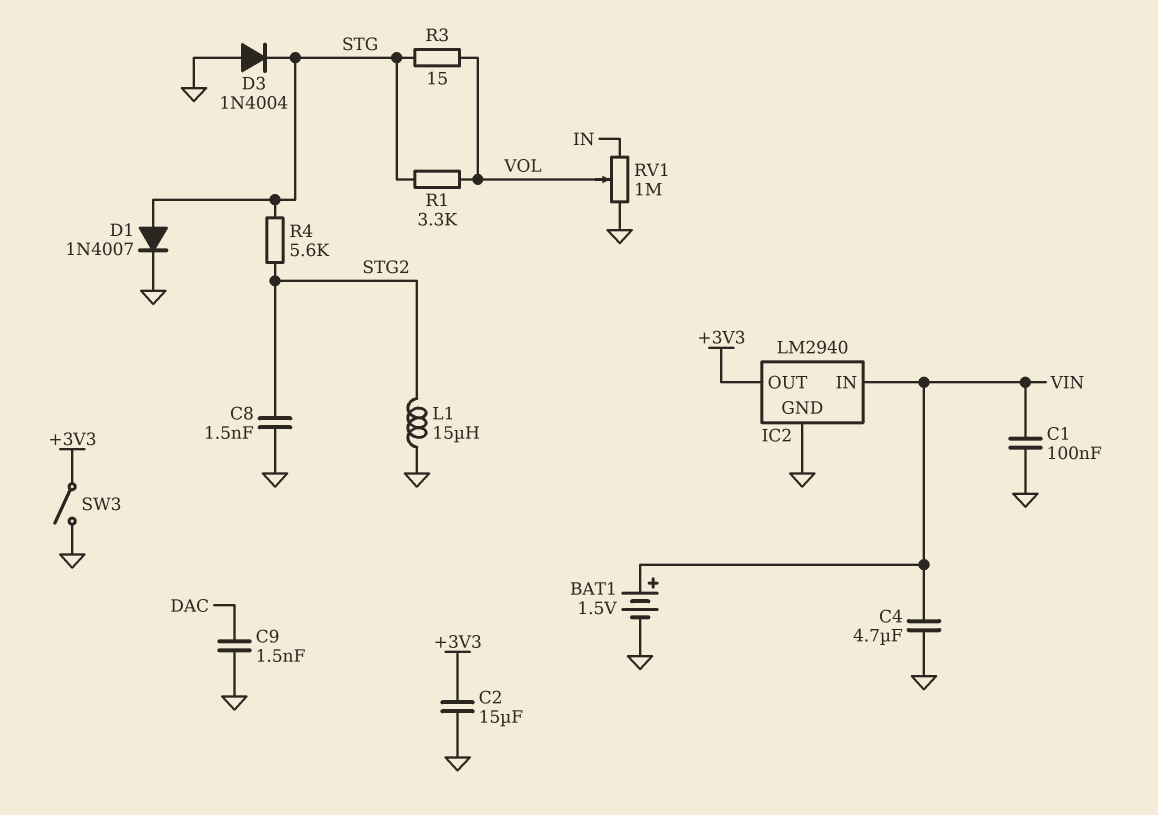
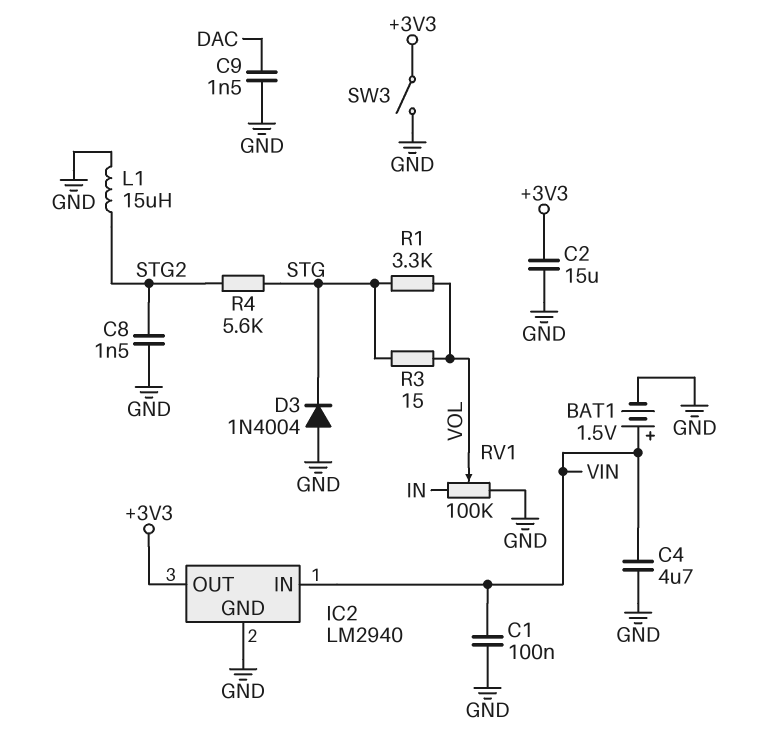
D1: diode 1N4007 (A STG, K GND) -> none
RV1: 1M (GND, IN, wiper VOL) -> 100k (GND, IN, wiper VOL)

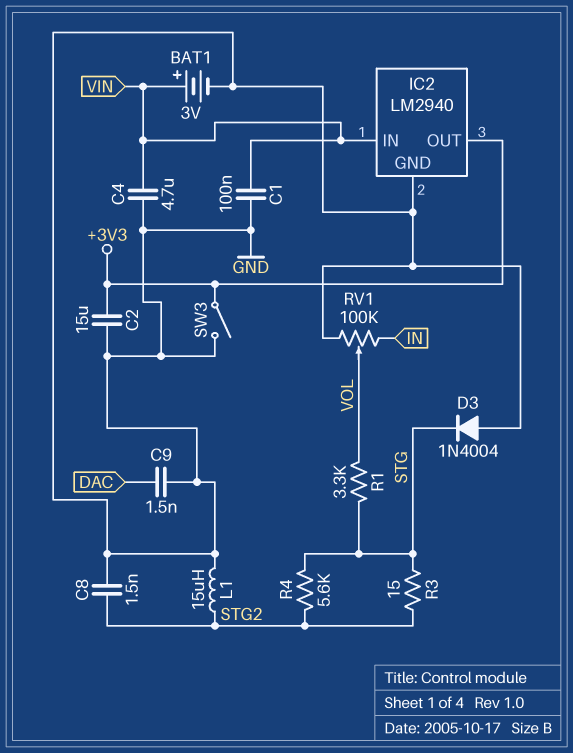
BAT1: 1.5V (plus VIN, minus GND) -> 3V (plus VIN, minus GND)
R3: 15 (STG, VOL) -> 15 (STG, STG2)

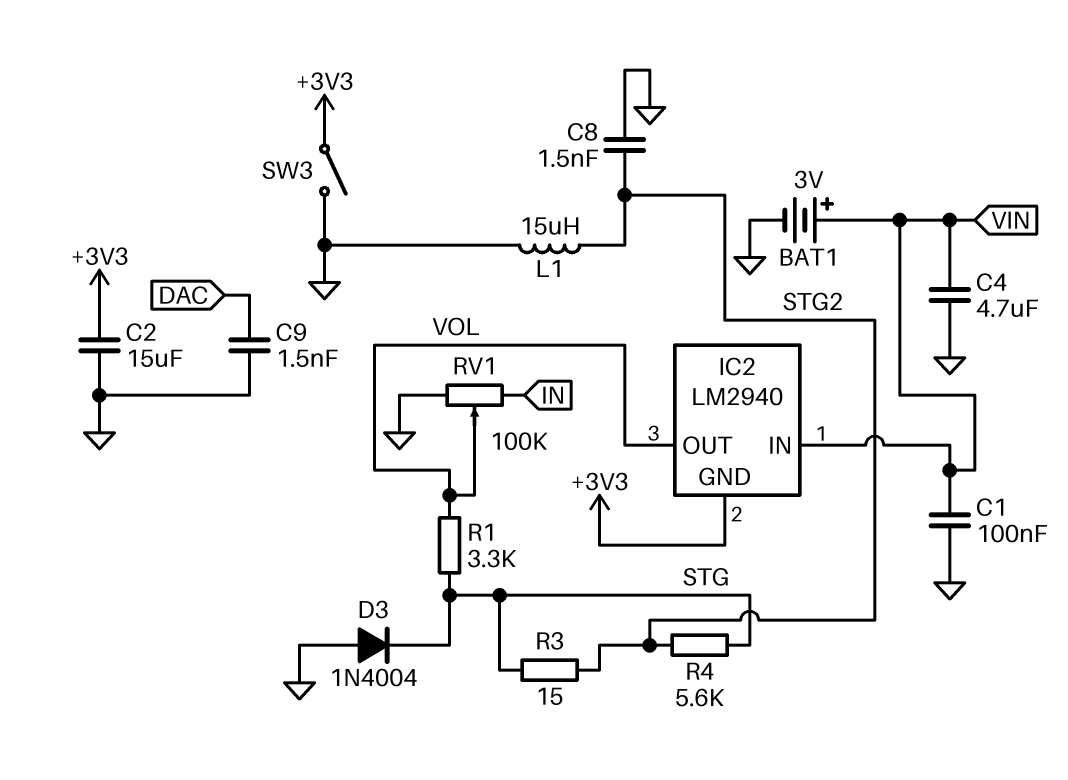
IC2 pin GND: GND -> +3V3
IC2 pin OUT: +3V3 -> VOL

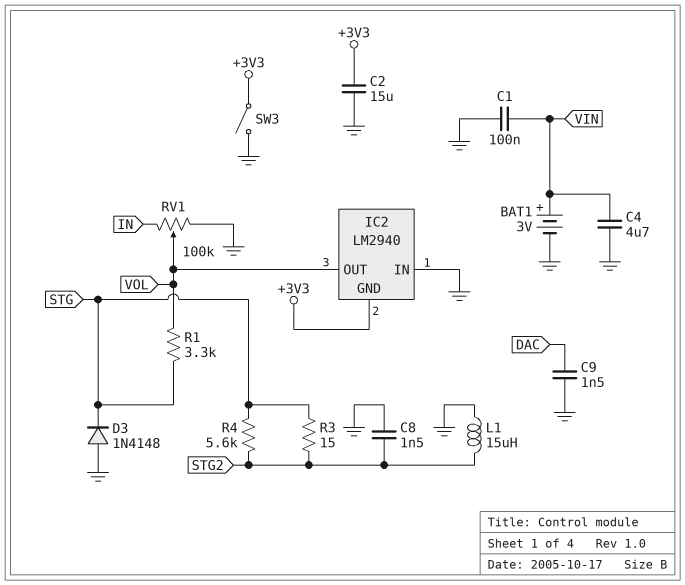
D3: diode 1N4004 (A GND, K STG) -> diode 1N4148 (A GND, K STG)
IC2 pin IN: VIN -> GND

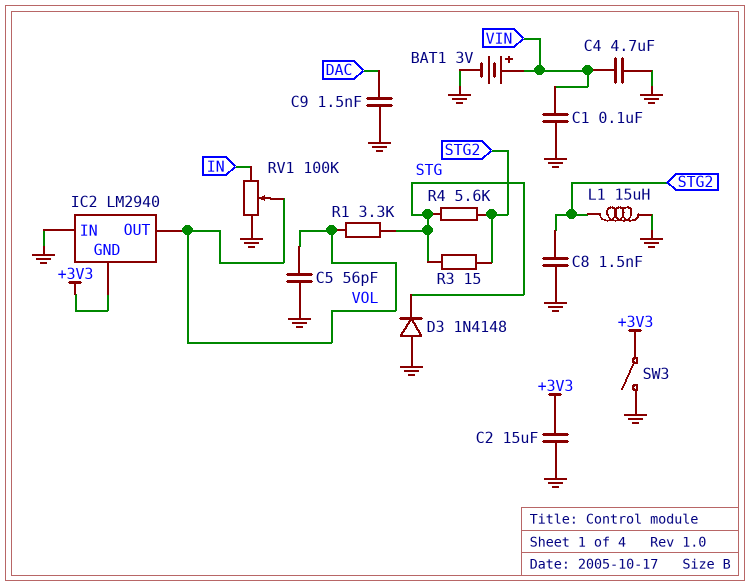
C5: none -> 56pF (GND, VOL)

